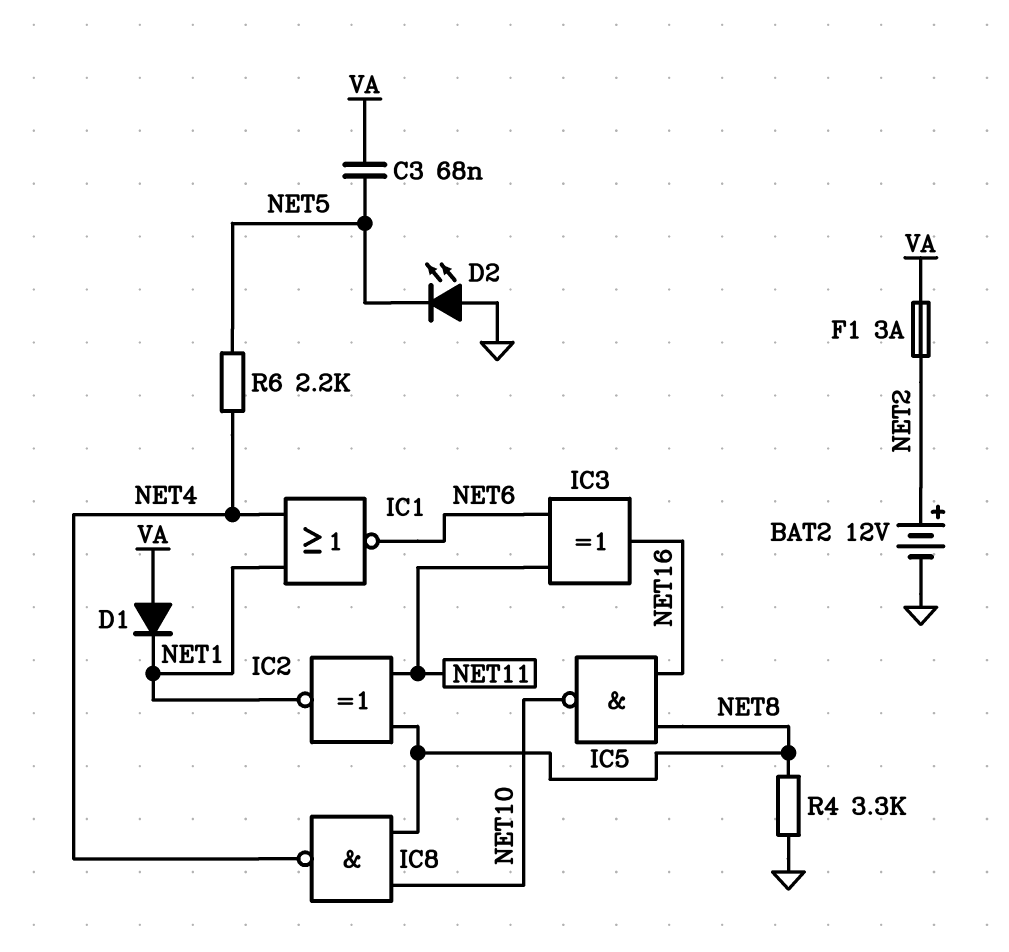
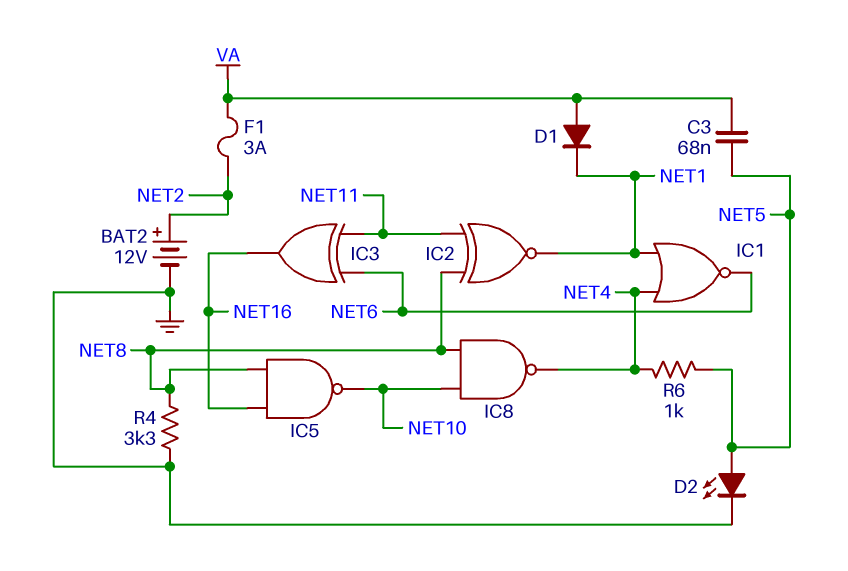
D2: LED (A GND, K NET5) -> LED (A NET5, K GND)
R6: 2.2k (NET4, NET5) -> 1k (NET4, NET5)

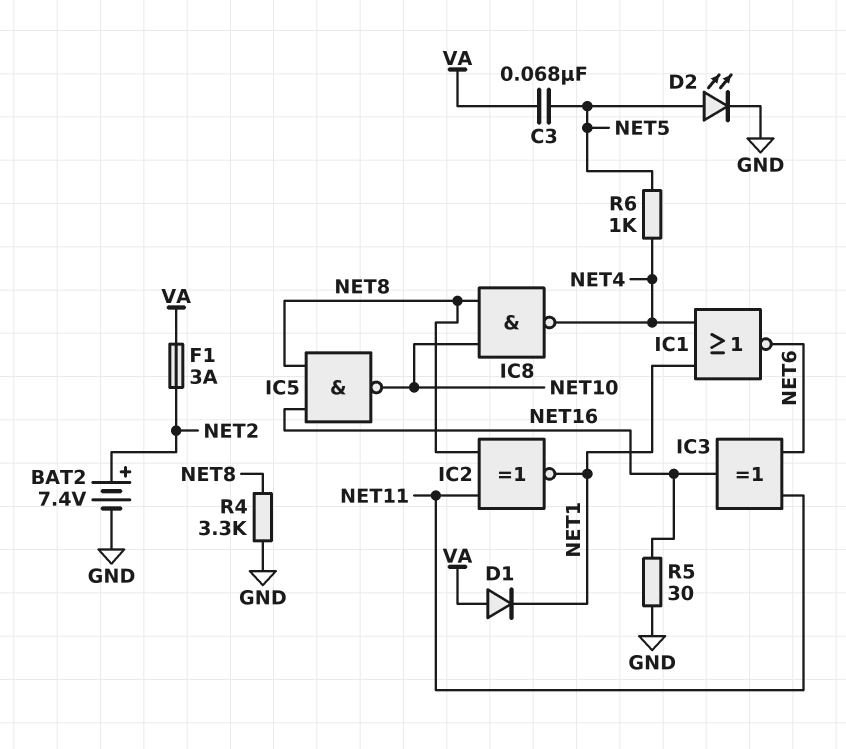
BAT2: 12V (plus NET2, minus GND) -> 7.4V (plus NET2, minus GND)
R5: none -> 30 (GND, NET16)

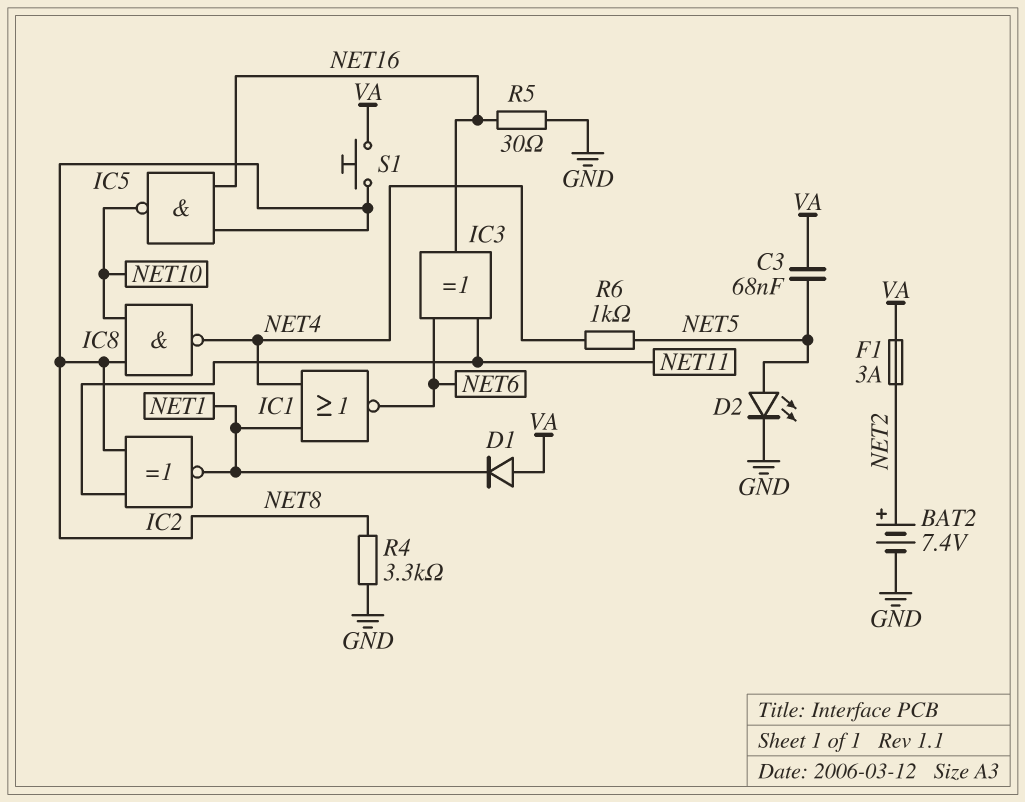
S1: none -> button (NET8, VA)

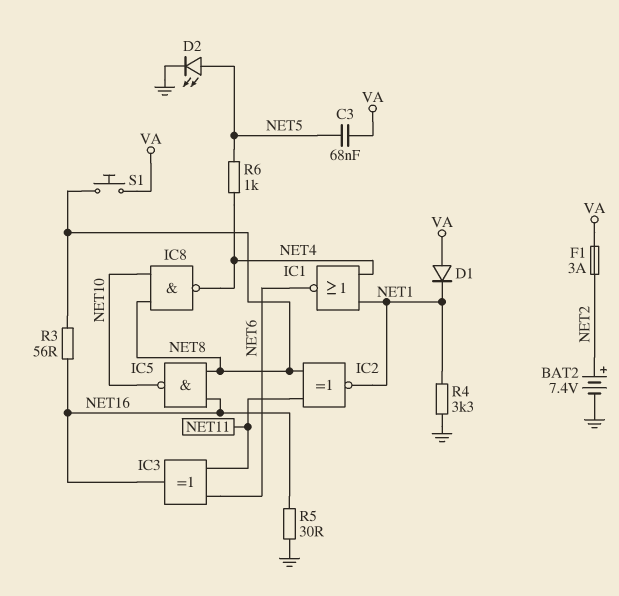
R3: none -> 56 (NET8, NET16)
R4: 3.3k (GND, NET8) -> 3.3k (GND, NET1)

